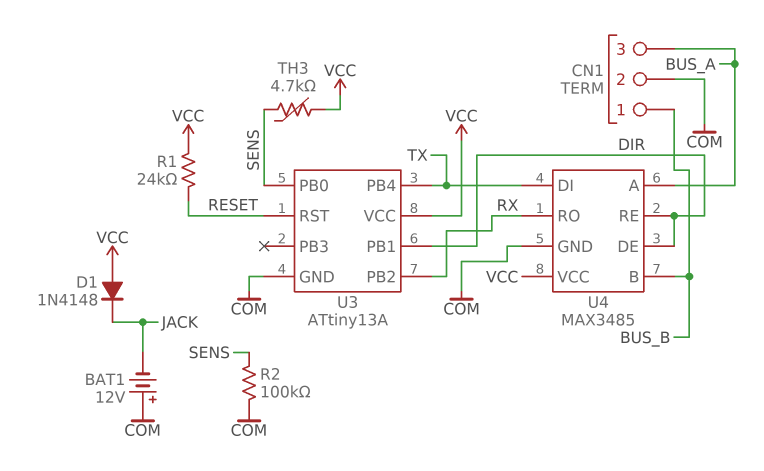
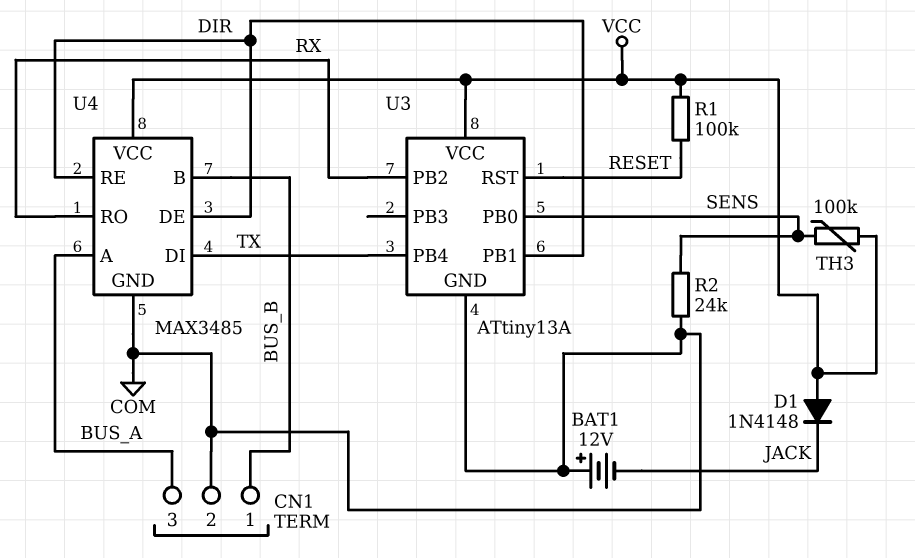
R1: 24k (RESET, VCC) -> 100k (RESET, VCC)
R2: 100k (COM, SENS) -> 24k (COM, SENS)
TH3: 4.7k (SENS, VCC) -> 100k (SENS, VCC)

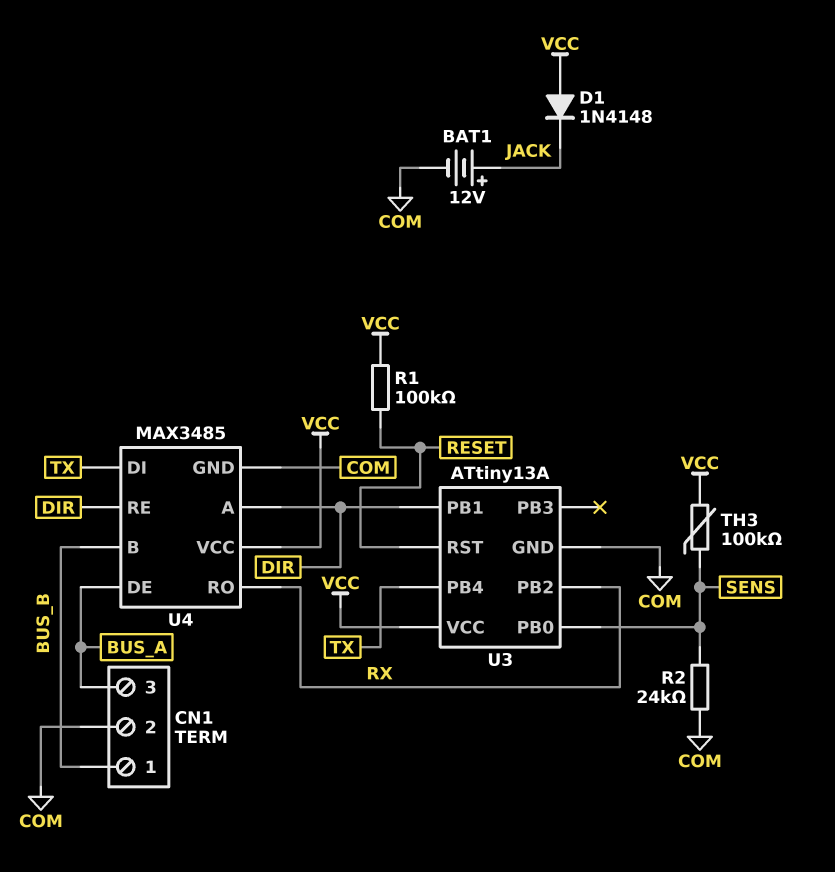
BAT1: 12V (plus COM, minus JACK) -> 12V (plus JACK, minus COM)
U4 pin A: BUS_A -> DIR
U4 pin DE: DIR -> BUS_A

